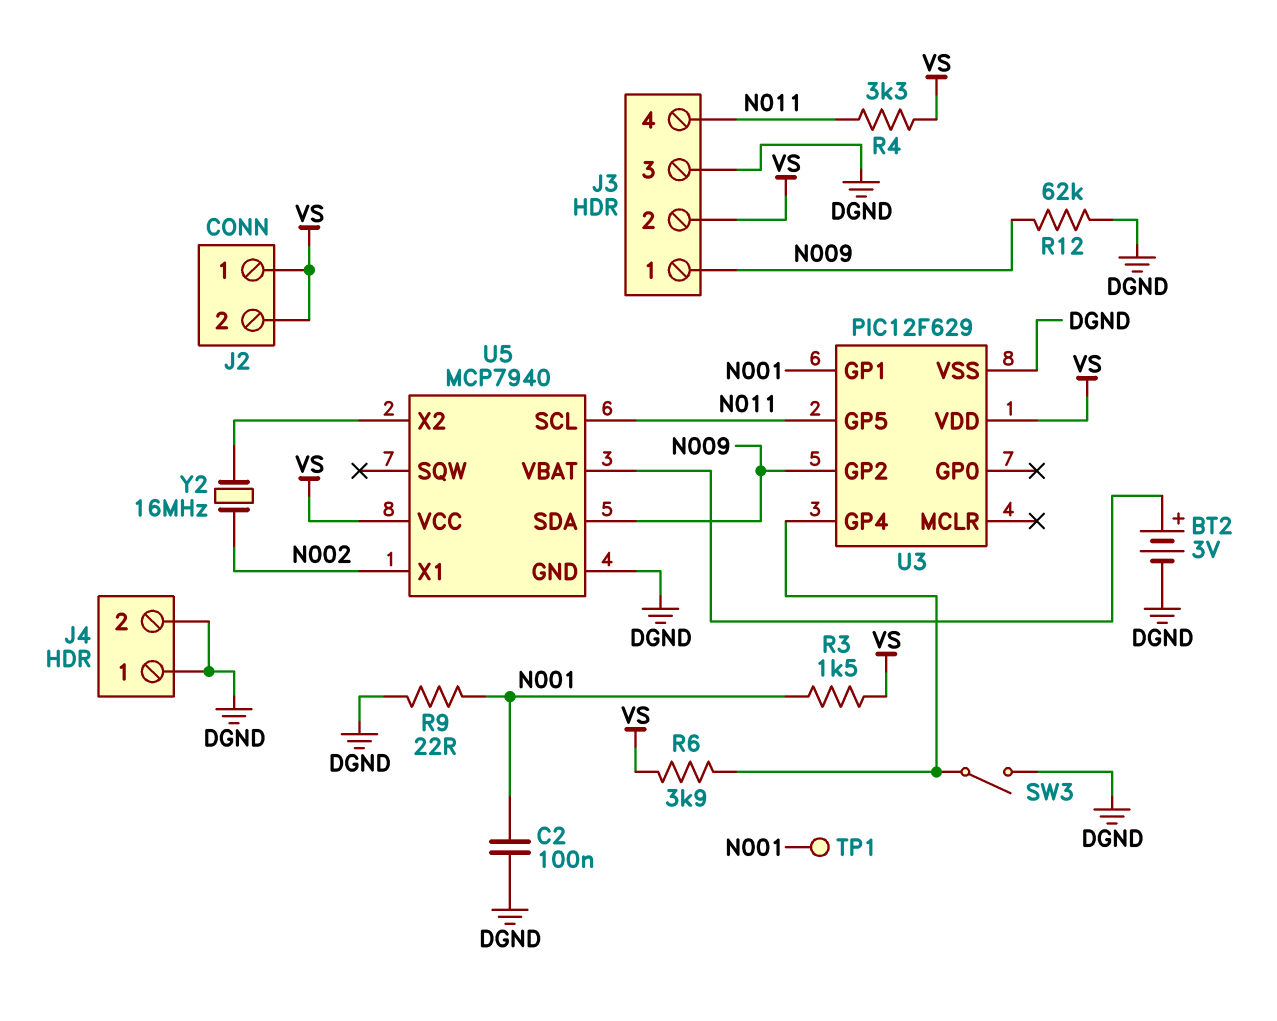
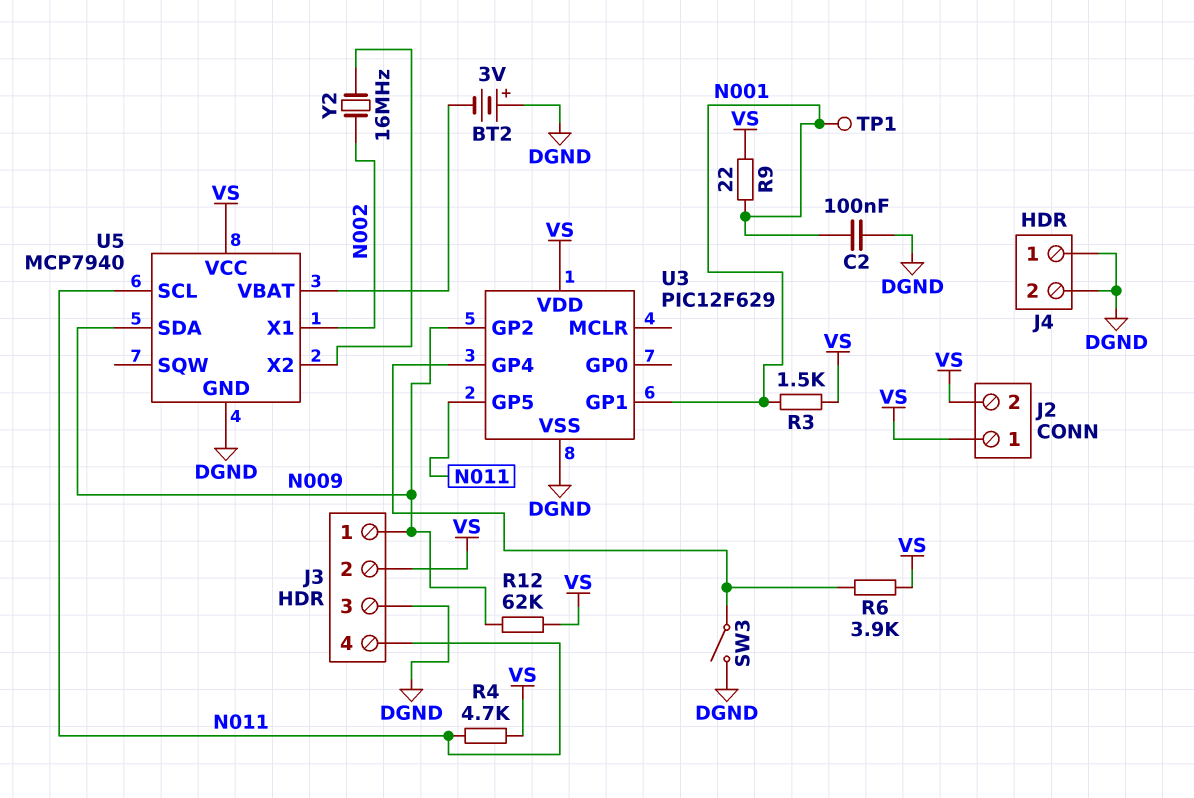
BT2: 3V (plus U5/VBAT, minus DGND) -> 3V (plus DGND, minus U5/VBAT)
R4: 3.3k (N011, VS) -> 4.7k (N011, VS)
R9: 22 (DGND, N001) -> 22 (N001, VS)
R12: 62k (DGND, N009) -> 62k (N009, VS)

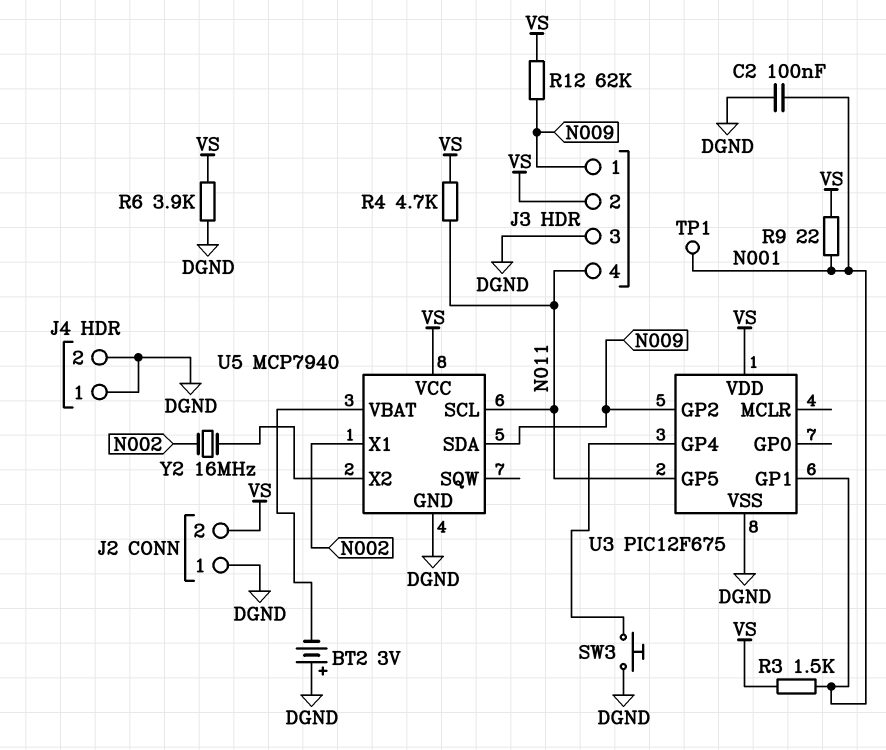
J2 pin 1: VS -> DGND
R6: 3.9k (U3/GP4, VS) -> 3.9k (DGND, VS)
SW3: switch (DGND, U3/GP4) -> button (DGND, U3/GP4)
U3: PIC12F629 -> PIC12F675

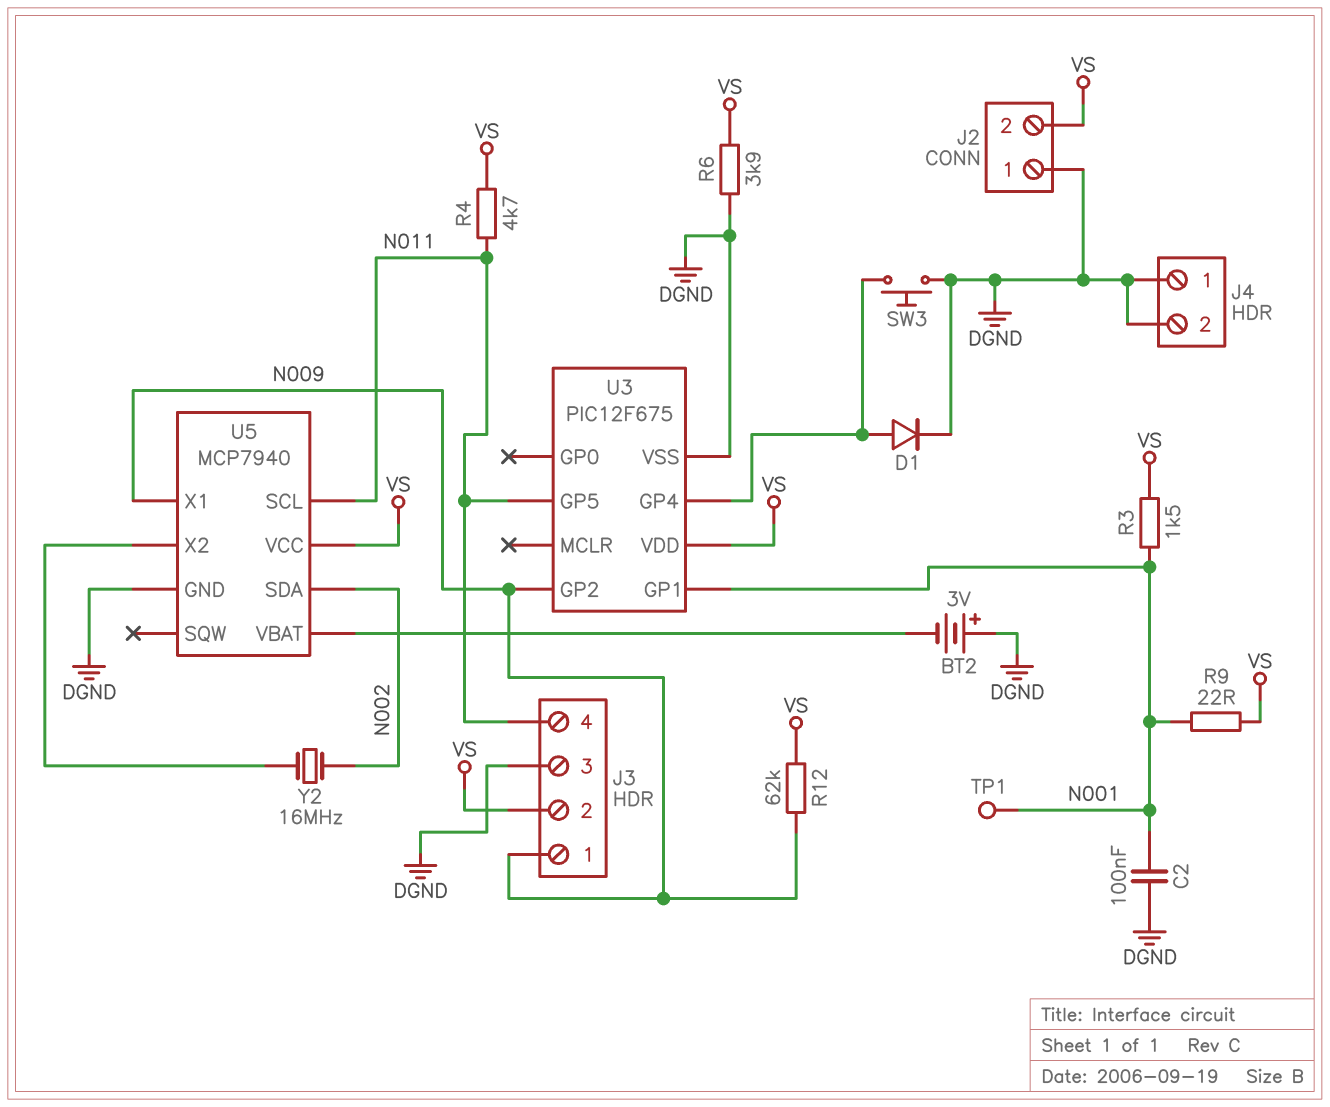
D1: none -> diode (A U3/GP4, K DGND)
U5 pin SDA: N009 -> N002
U5 pin X1: N002 -> N009

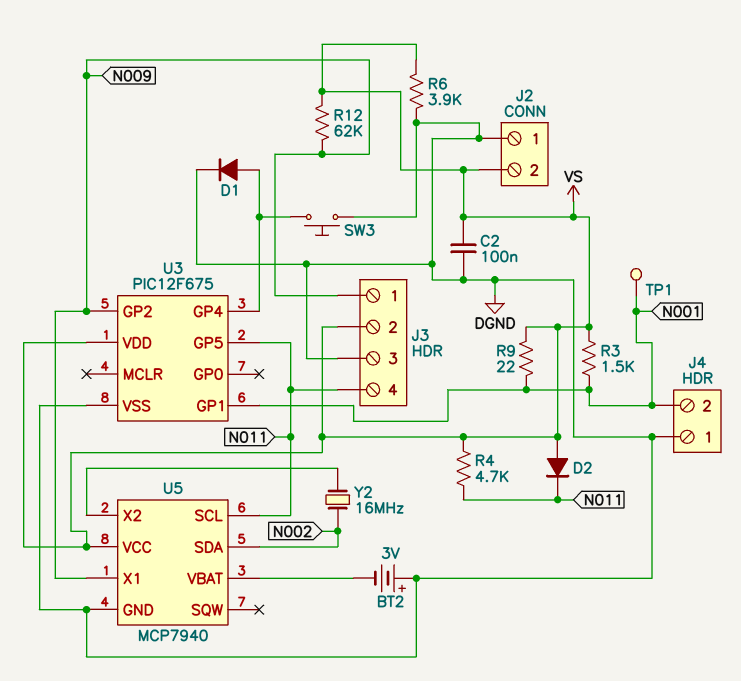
C2: 100nF (DGND, N001) -> 100nF (DGND, VS)
D2: none -> diode (A VS, K N011)
J4 pin 2: DGND -> N001

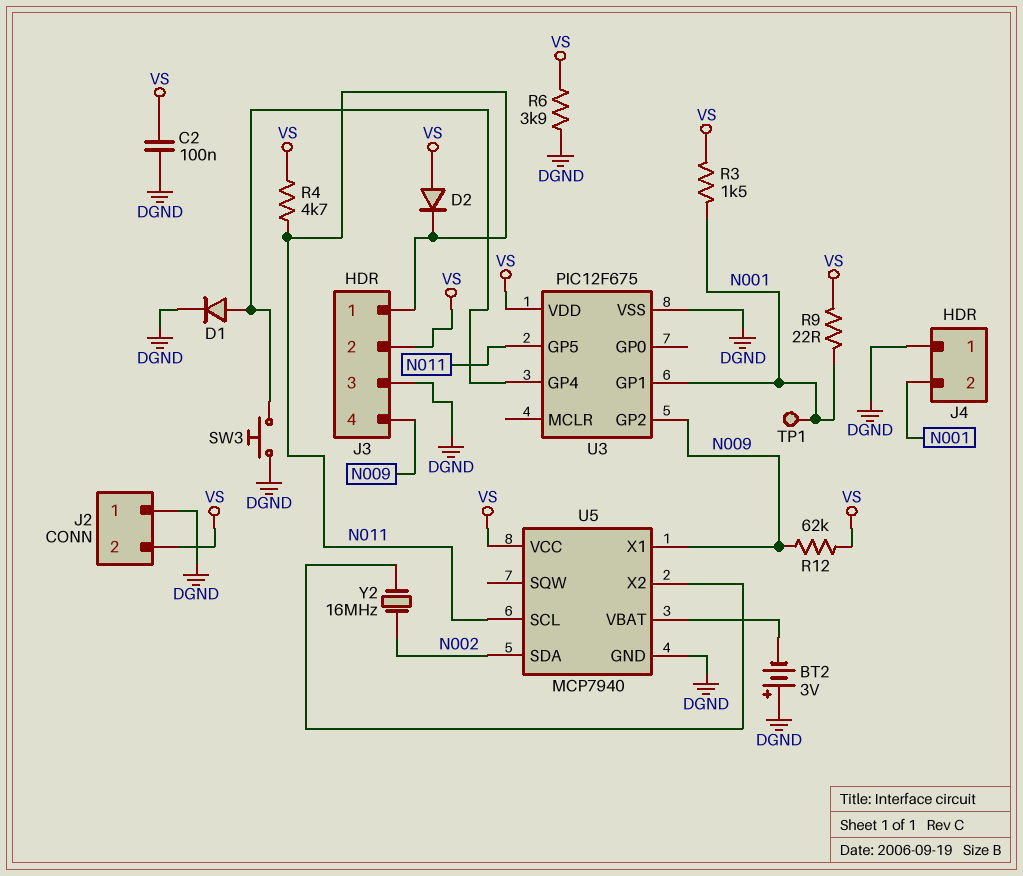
J3 pin 1: N009 -> N011
J3 pin 4: N011 -> N009

